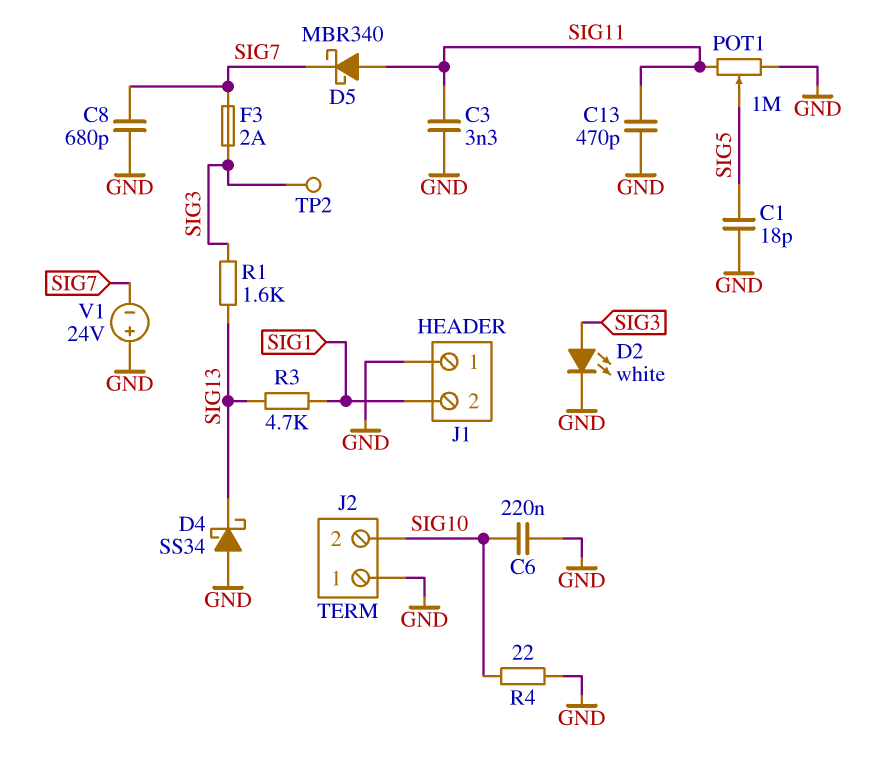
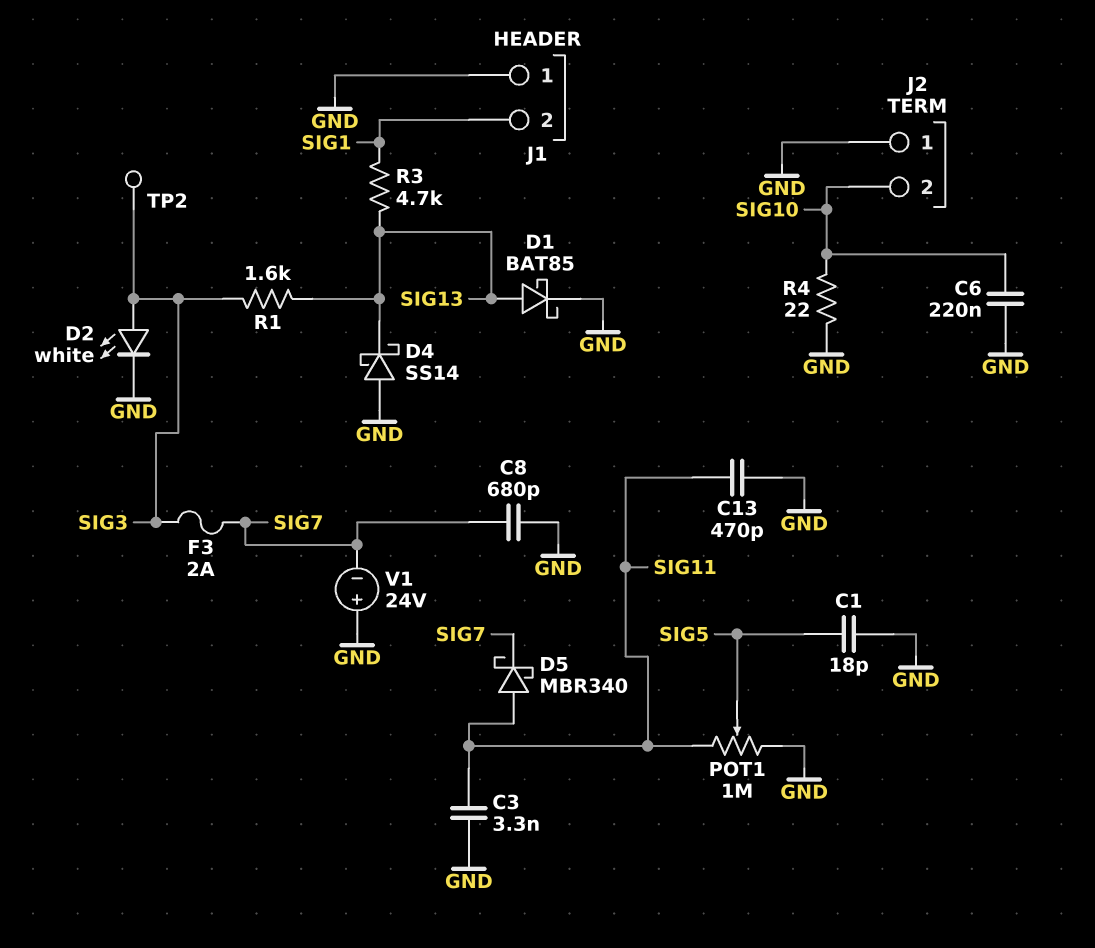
D1: none -> schottky BAT85 (A SIG13, K GND)
D4: schottky SS34 (A GND, K SIG13) -> schottky SS14 (A GND, K SIG13)

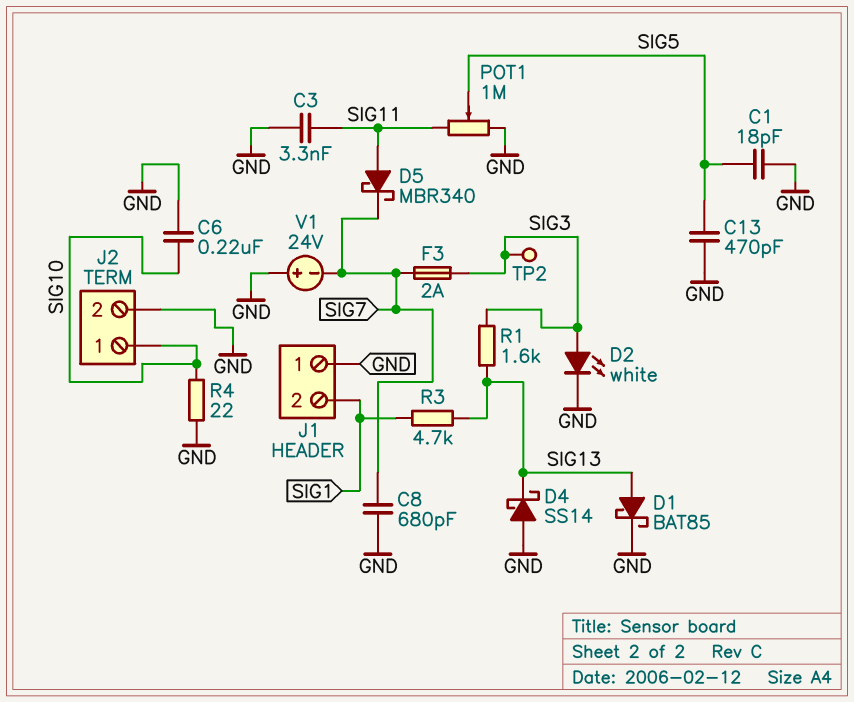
C13: 470pF (GND, SIG11) -> 470pF (GND, SIG5)
J2 pin 1: GND -> SIG10
J2 pin 2: SIG10 -> GND

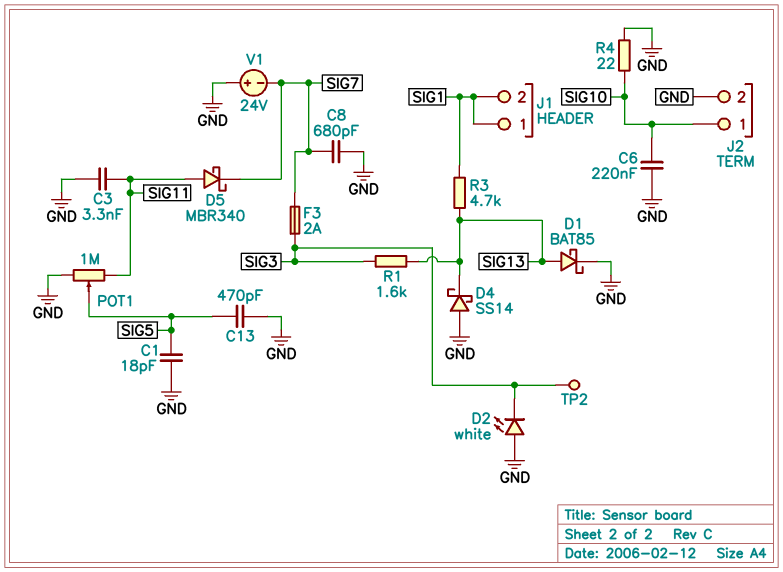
D2: LED white (A SIG3, K GND) -> LED white (A GND, K SIG3)
J1 pin 1: GND -> SIG1

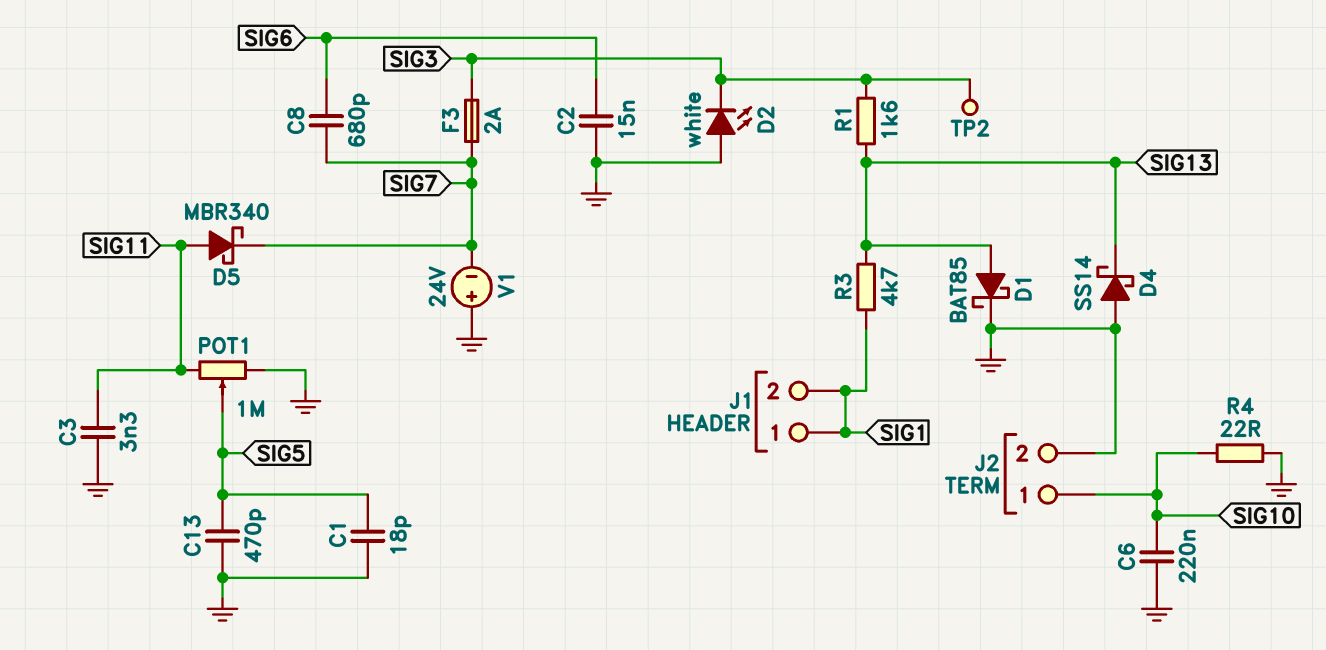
C2: none -> 15nF (GND, SIG6)
C8: 680pF (GND, SIG7) -> 680pF (SIG6, SIG7)

